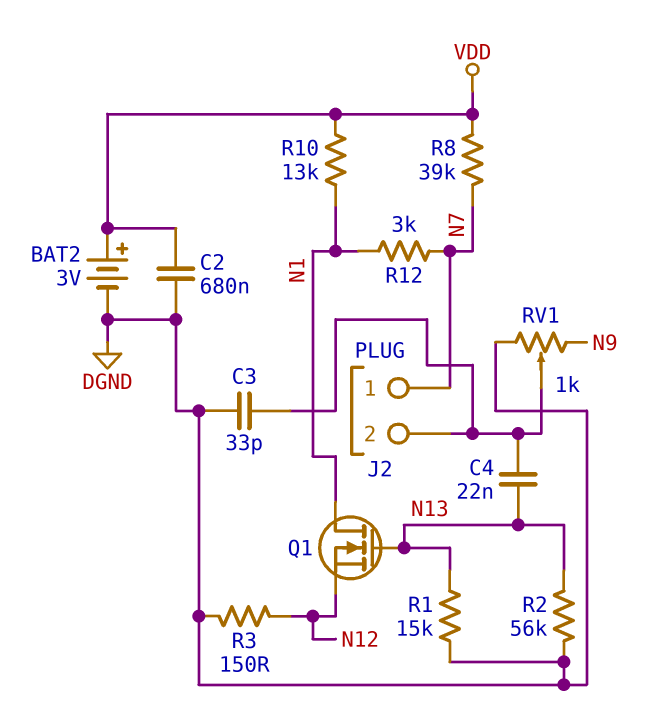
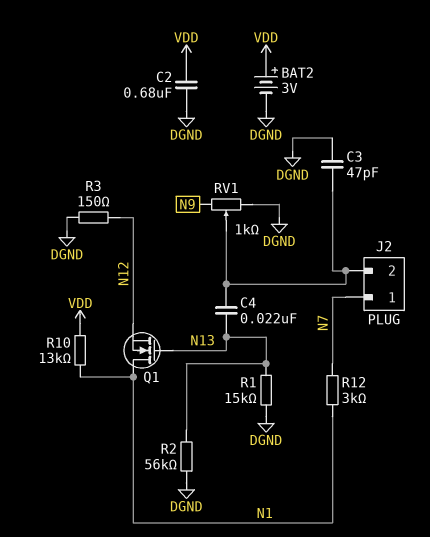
C3: 33pF (DGND, J2/2) -> 47pF (DGND, J2/2)
R8: 39k (N7, VDD) -> none

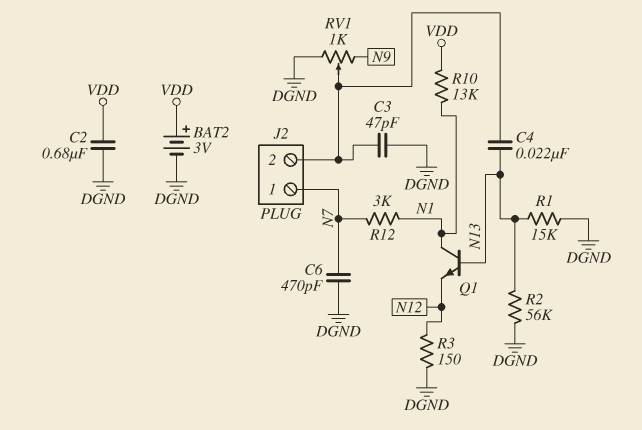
C6: none -> 470pF (DGND, N7)
Q1: NMOS (G N13, D N1, S N12) -> NPN (B N13, C N1, E N12)

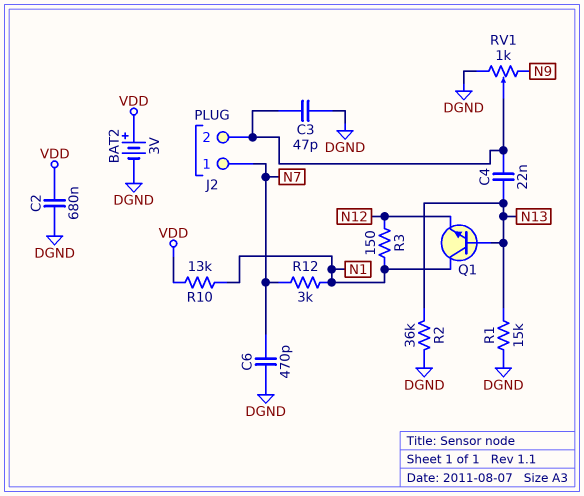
R2: 56k (DGND, N13) -> 36k (DGND, N13)
R3: 150 (DGND, N12) -> 150 (N1, N12)

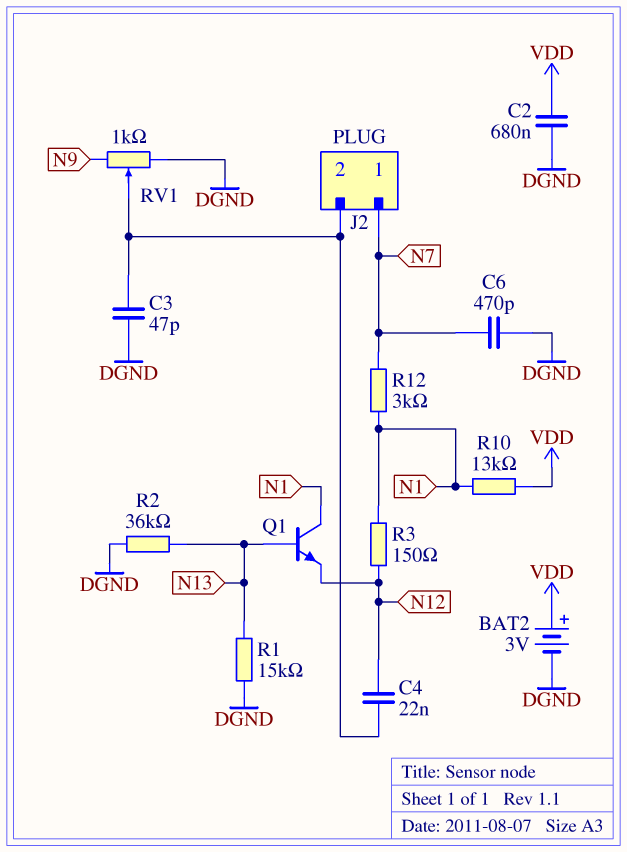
C4: 22nF (J2/2, N13) -> 22nF (J2/2, N12)

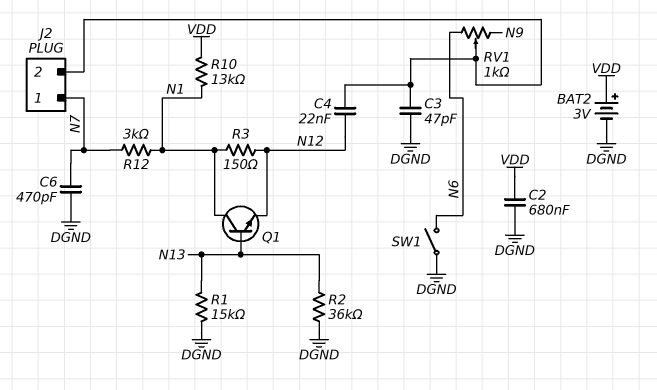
RV1: 1k (DGND, N9, wiper J2/2) -> 1k (N6, N9, wiper J2/2)
SW1: none -> switch (DGND, N6)

